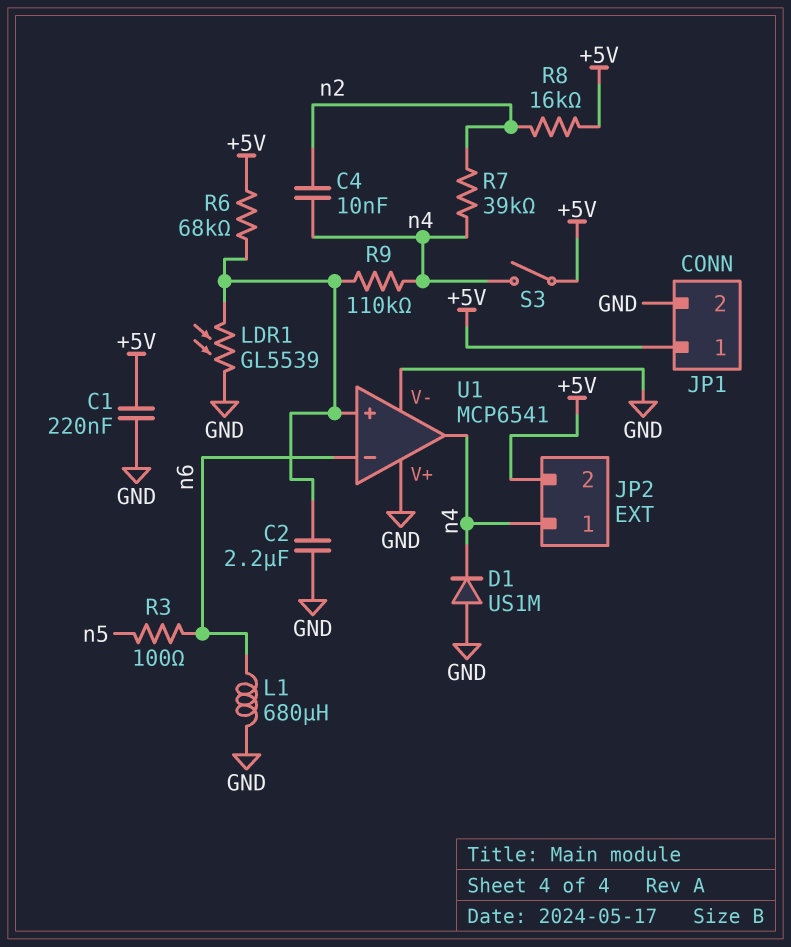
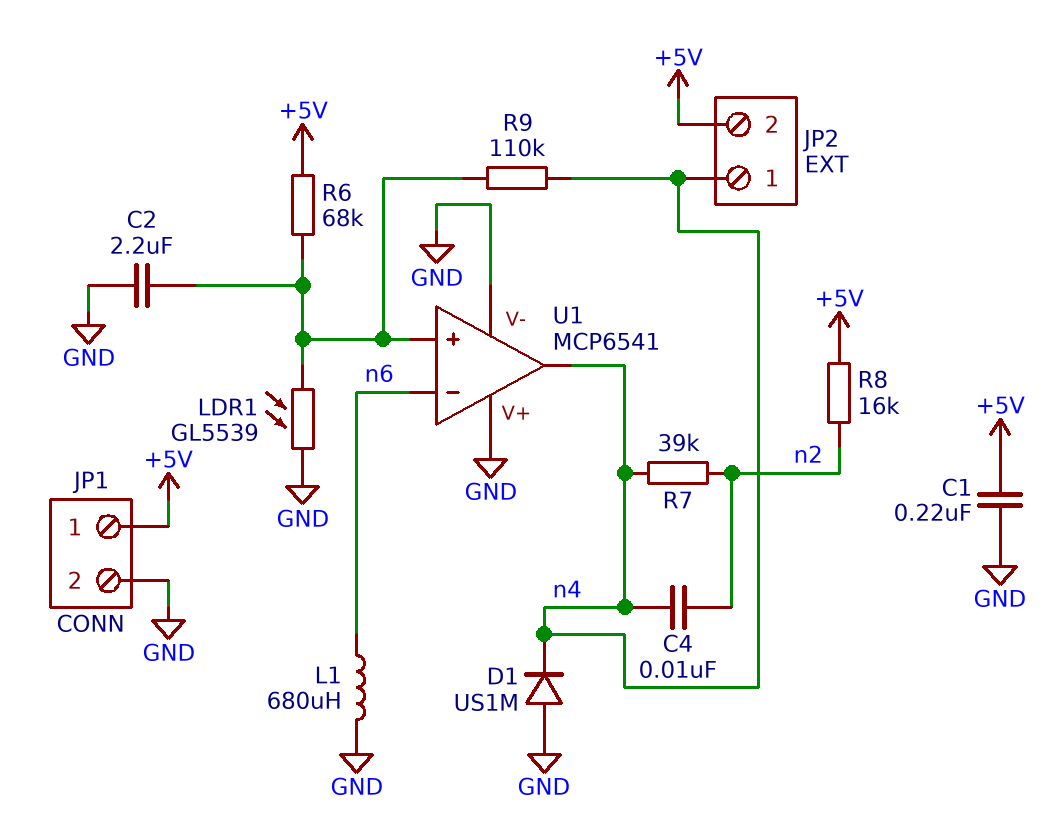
R3: 100 (n5, n6) -> none
S3: switch (+5V, n4) -> none

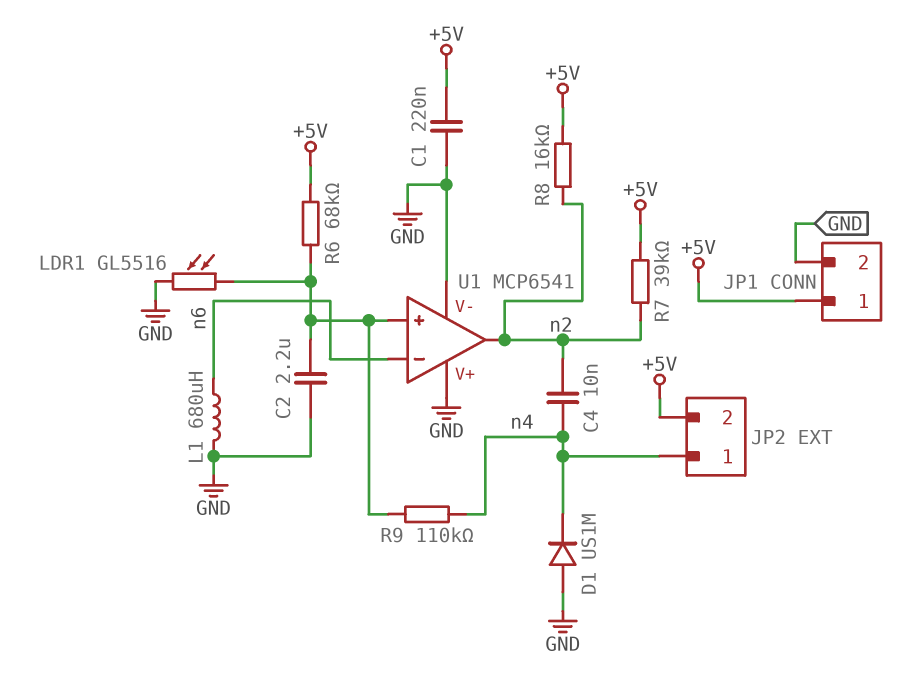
LDR1: GL5539 (GND, U1/in+) -> GL5516 (GND, U1/in+)
R7: 39k (n2, n4) -> 39k (+5V, n2)
U1 pin out: n4 -> n2

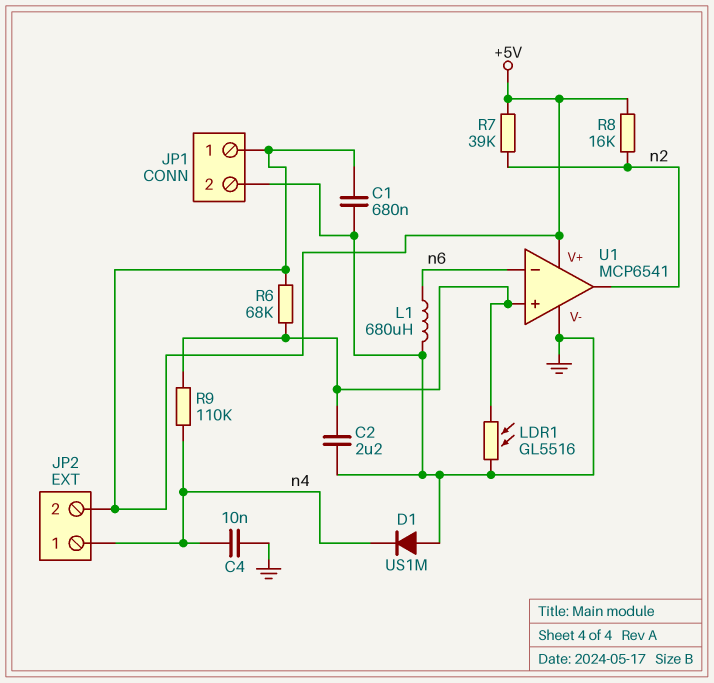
C1: 220nF (+5V, GND) -> 680nF (+5V, GND)
C4: 10nF (n2, n4) -> 10nF (GND, n4)
U1 pin V+: GND -> +5V

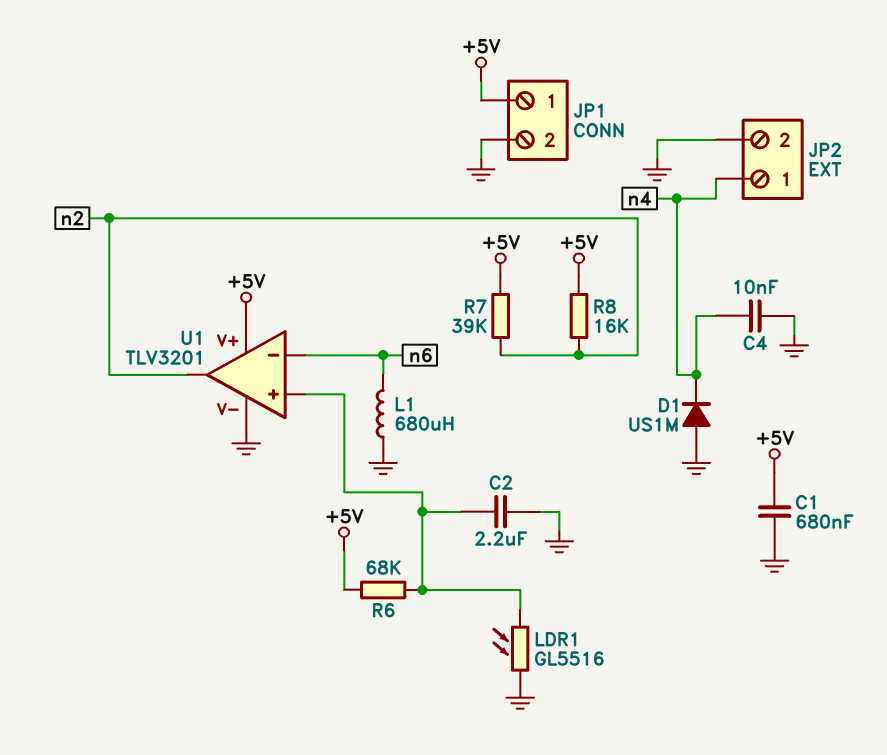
JP2 pin 2: +5V -> GND
R9: 110k (U1/in+, n4) -> none
U1: MCP6541 -> TLV3201

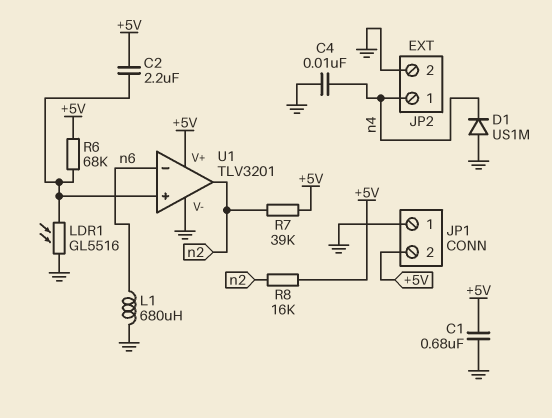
C2: 2.2uF (GND, U1/in+) -> 2.2uF (+5V, U1/in+)
JP1 pin 1: +5V -> GND
JP1 pin 2: GND -> +5V

